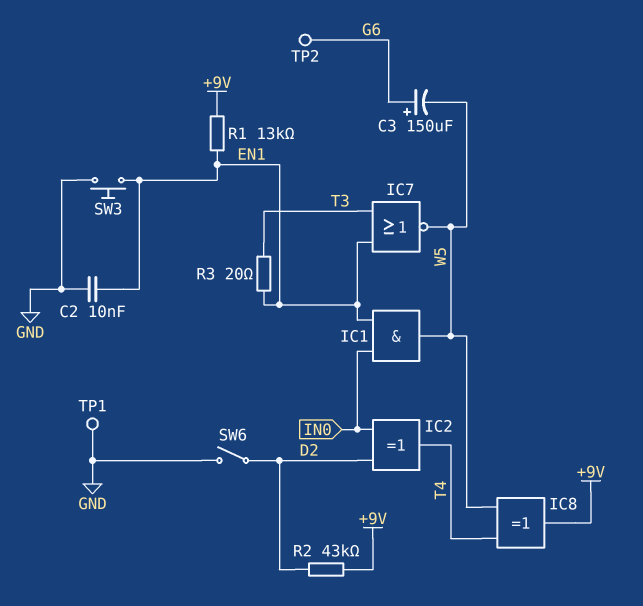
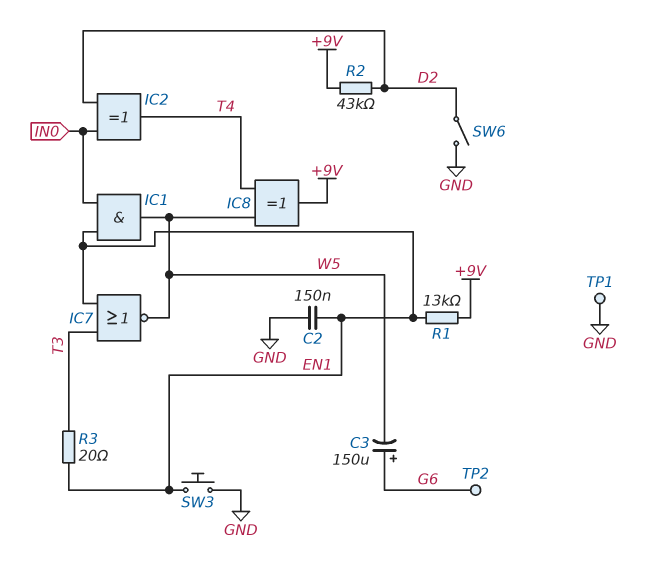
C2: 10nF (EN1, GND) -> 150nF (EN1, GND)

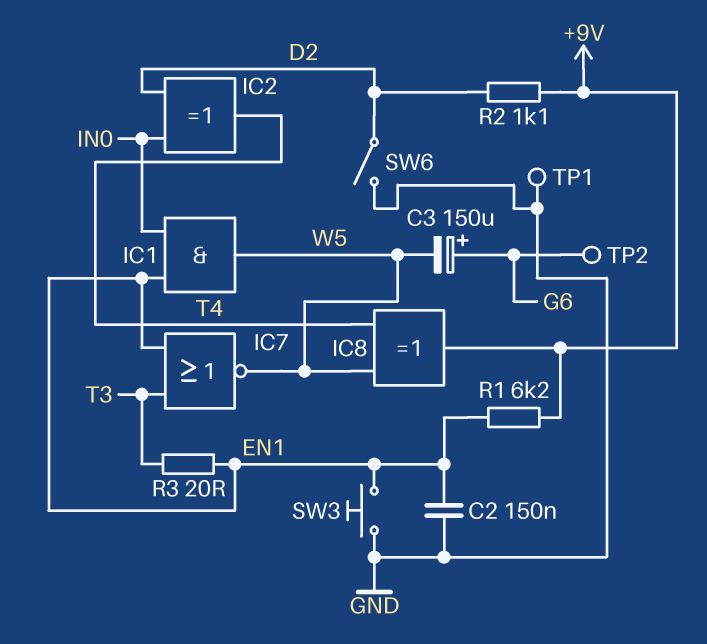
R1: 13k (+9V, EN1) -> 6.2k (+9V, EN1)
R2: 43k (+9V, D2) -> 1.1k (+9V, D2)

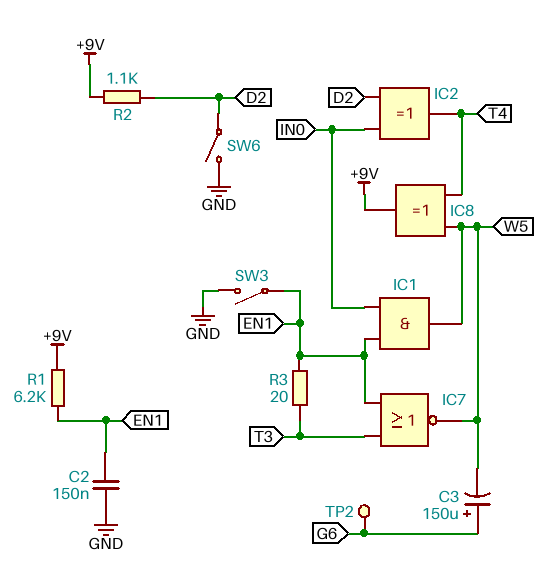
SW3: button (EN1, GND) -> switch (EN1, GND)
TP1: test point (GND) -> none

